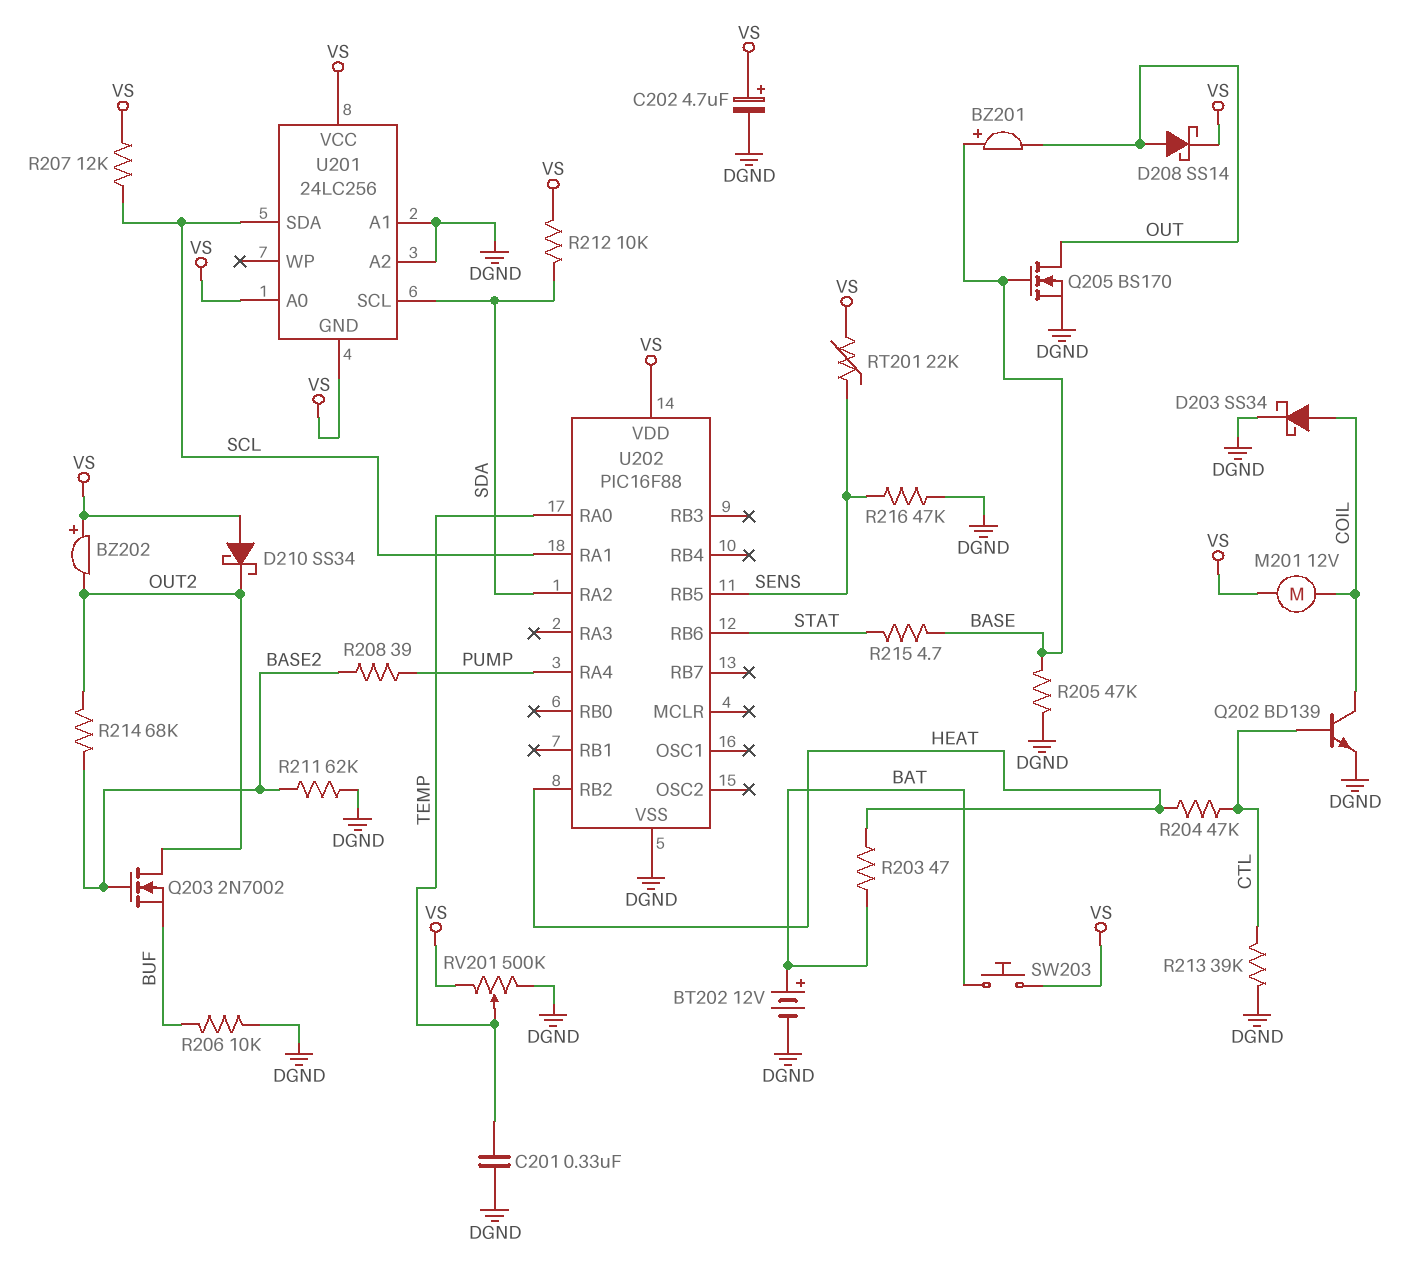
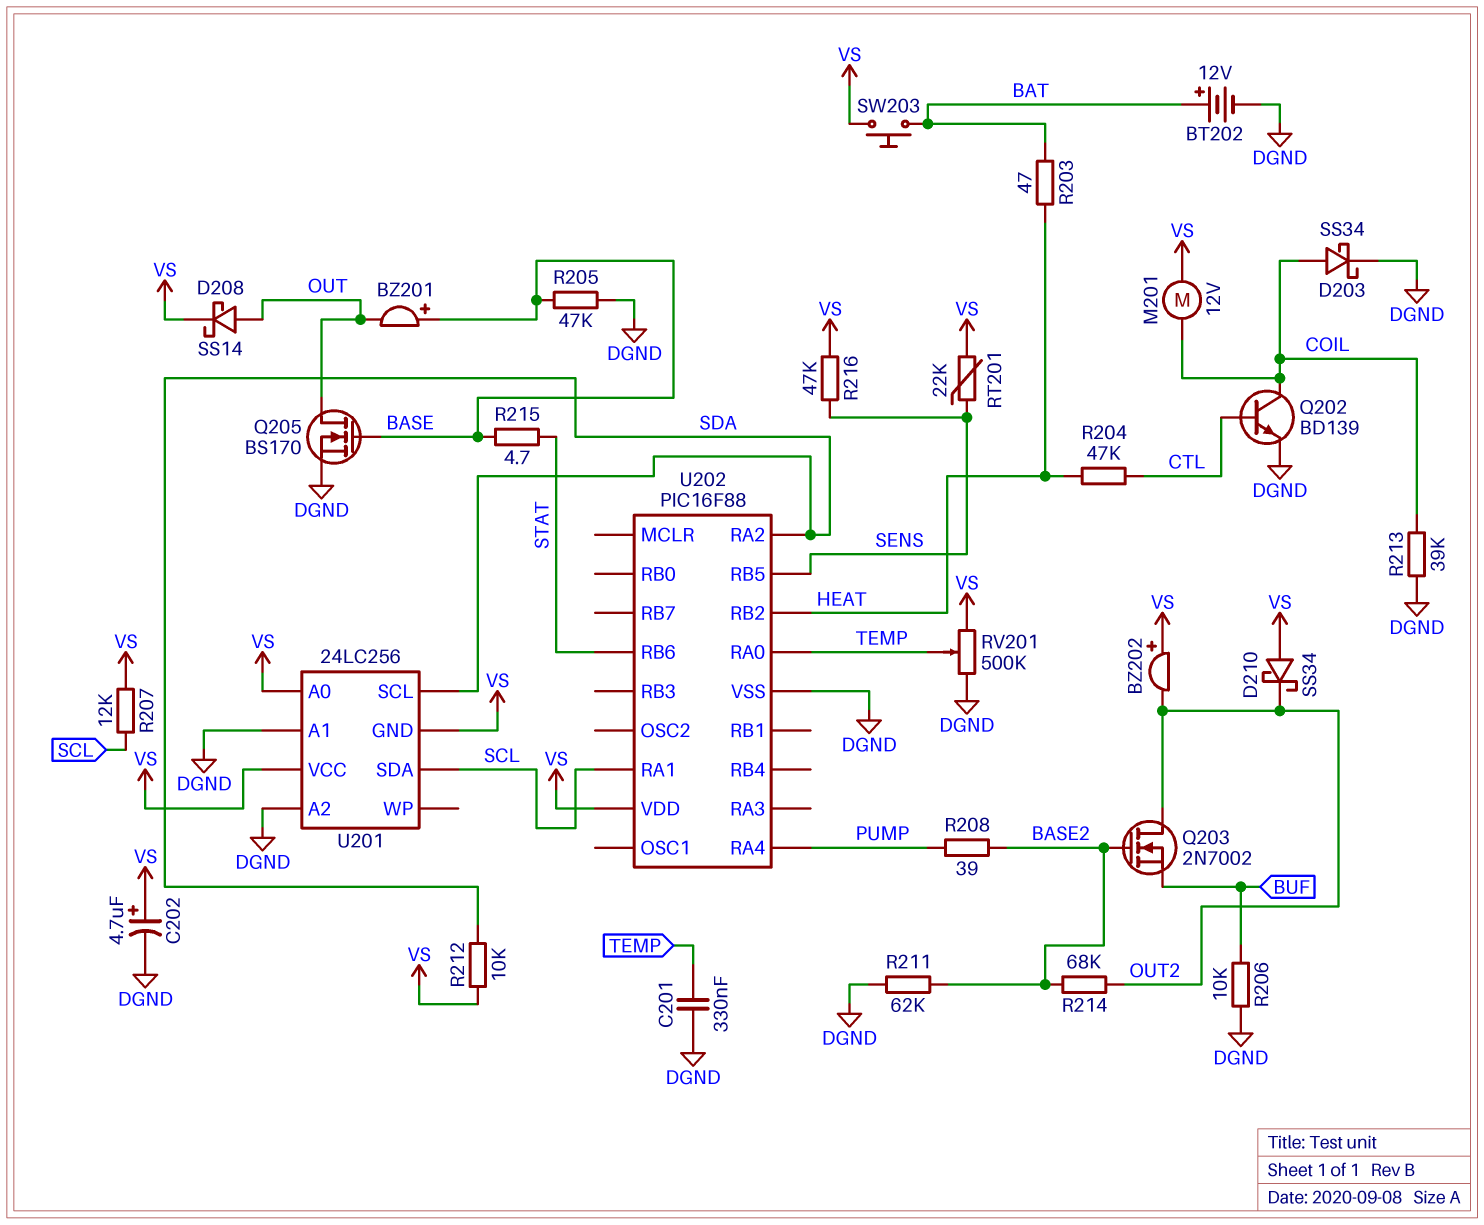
R213: 39k (CTL, DGND) -> 39k (COIL, DGND)
R216: 47k (DGND, SENS) -> 47k (SENS, VS)

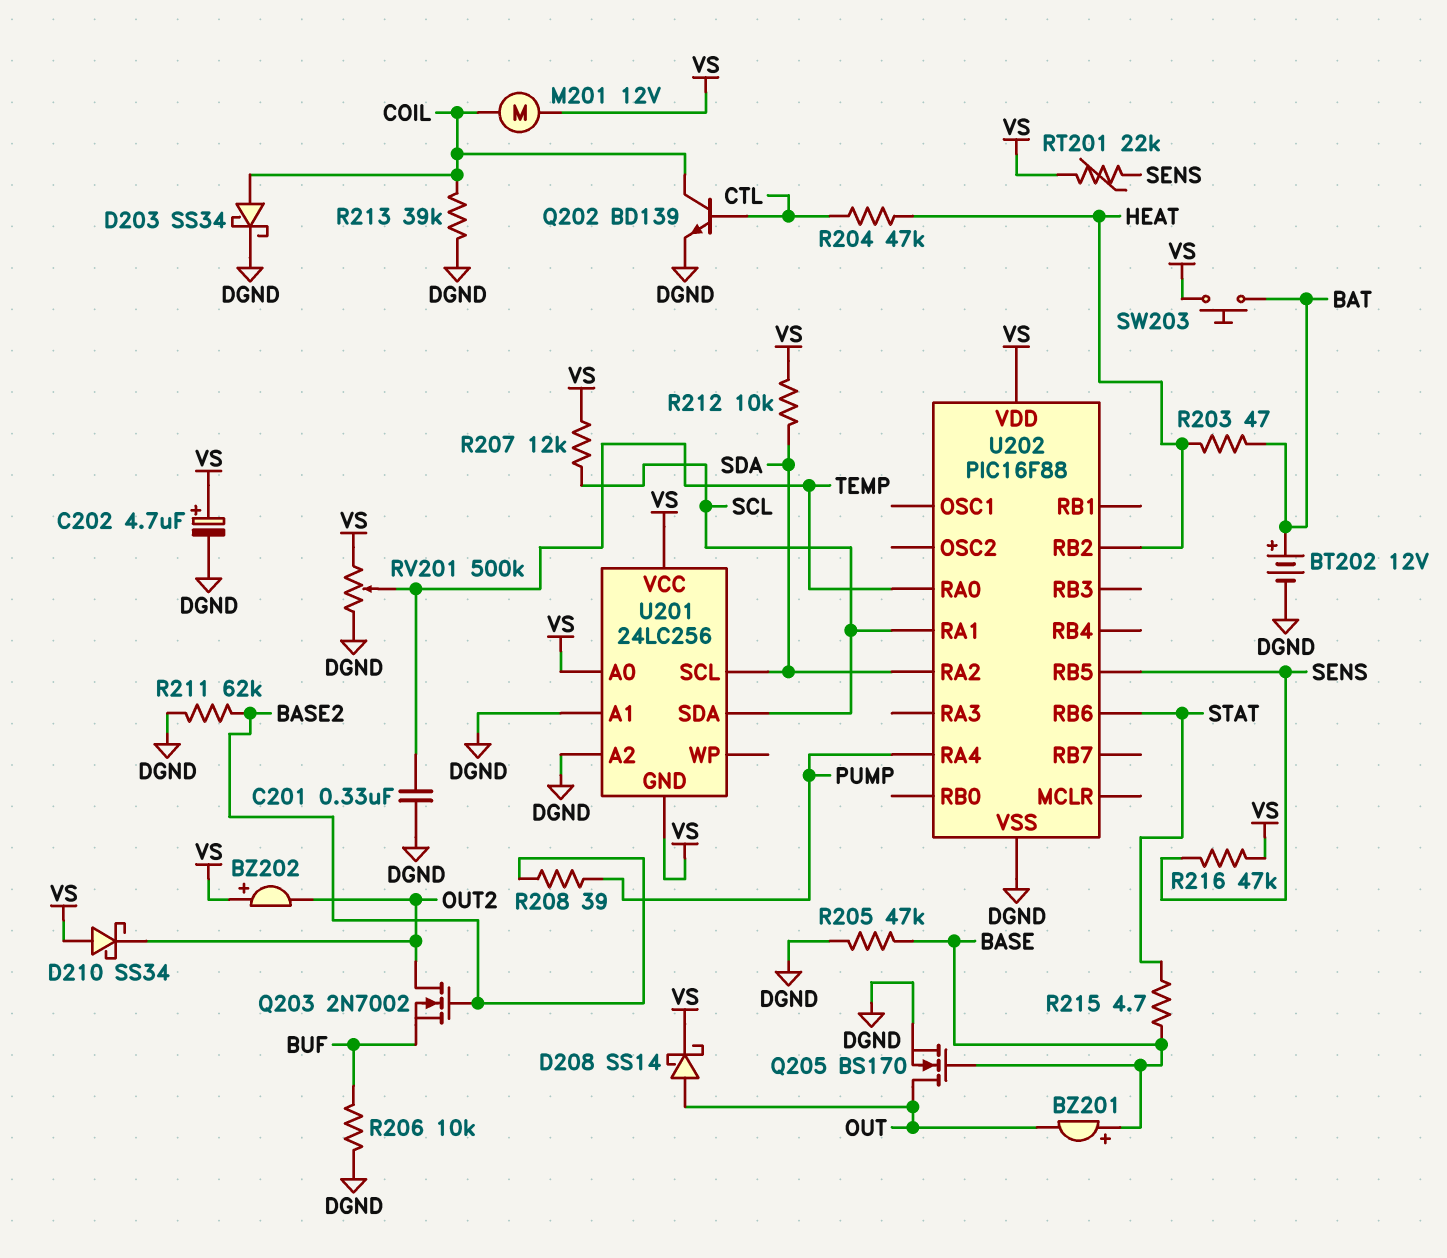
R214: 68k (BASE2, OUT2) -> none

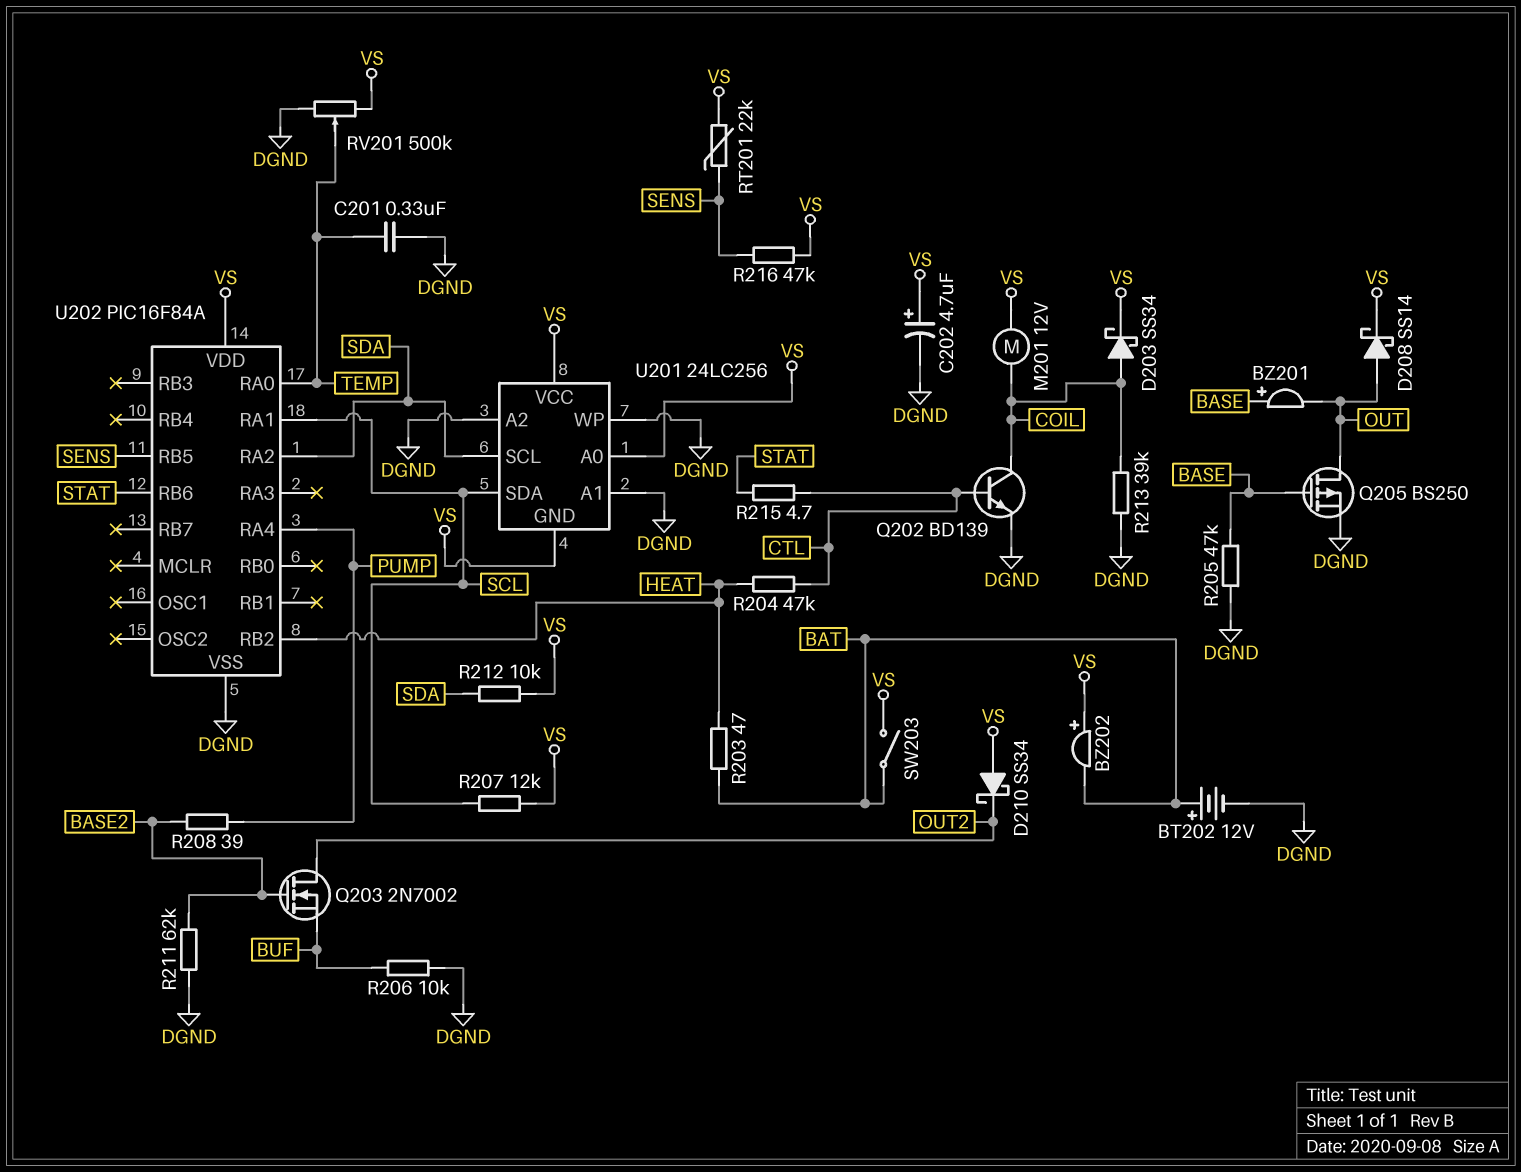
BZ202: buzzer (plus VS, minus OUT2) -> buzzer (plus VS, minus BAT)
D203: schottky SS34 (A COIL, K DGND) -> schottky SS34 (A COIL, K VS)
Q205: NMOS BS170 (G BASE, D OUT, S DGND) -> PMOS BS250 (G BASE, D OUT, S DGND)
R215: 4.7 (BASE, STAT) -> 4.7 (CTL, STAT)
SW203: button (BAT, VS) -> switch (BAT, VS)
U201 pin WP: none -> DGND
U202: PIC16F88 -> PIC16F84A

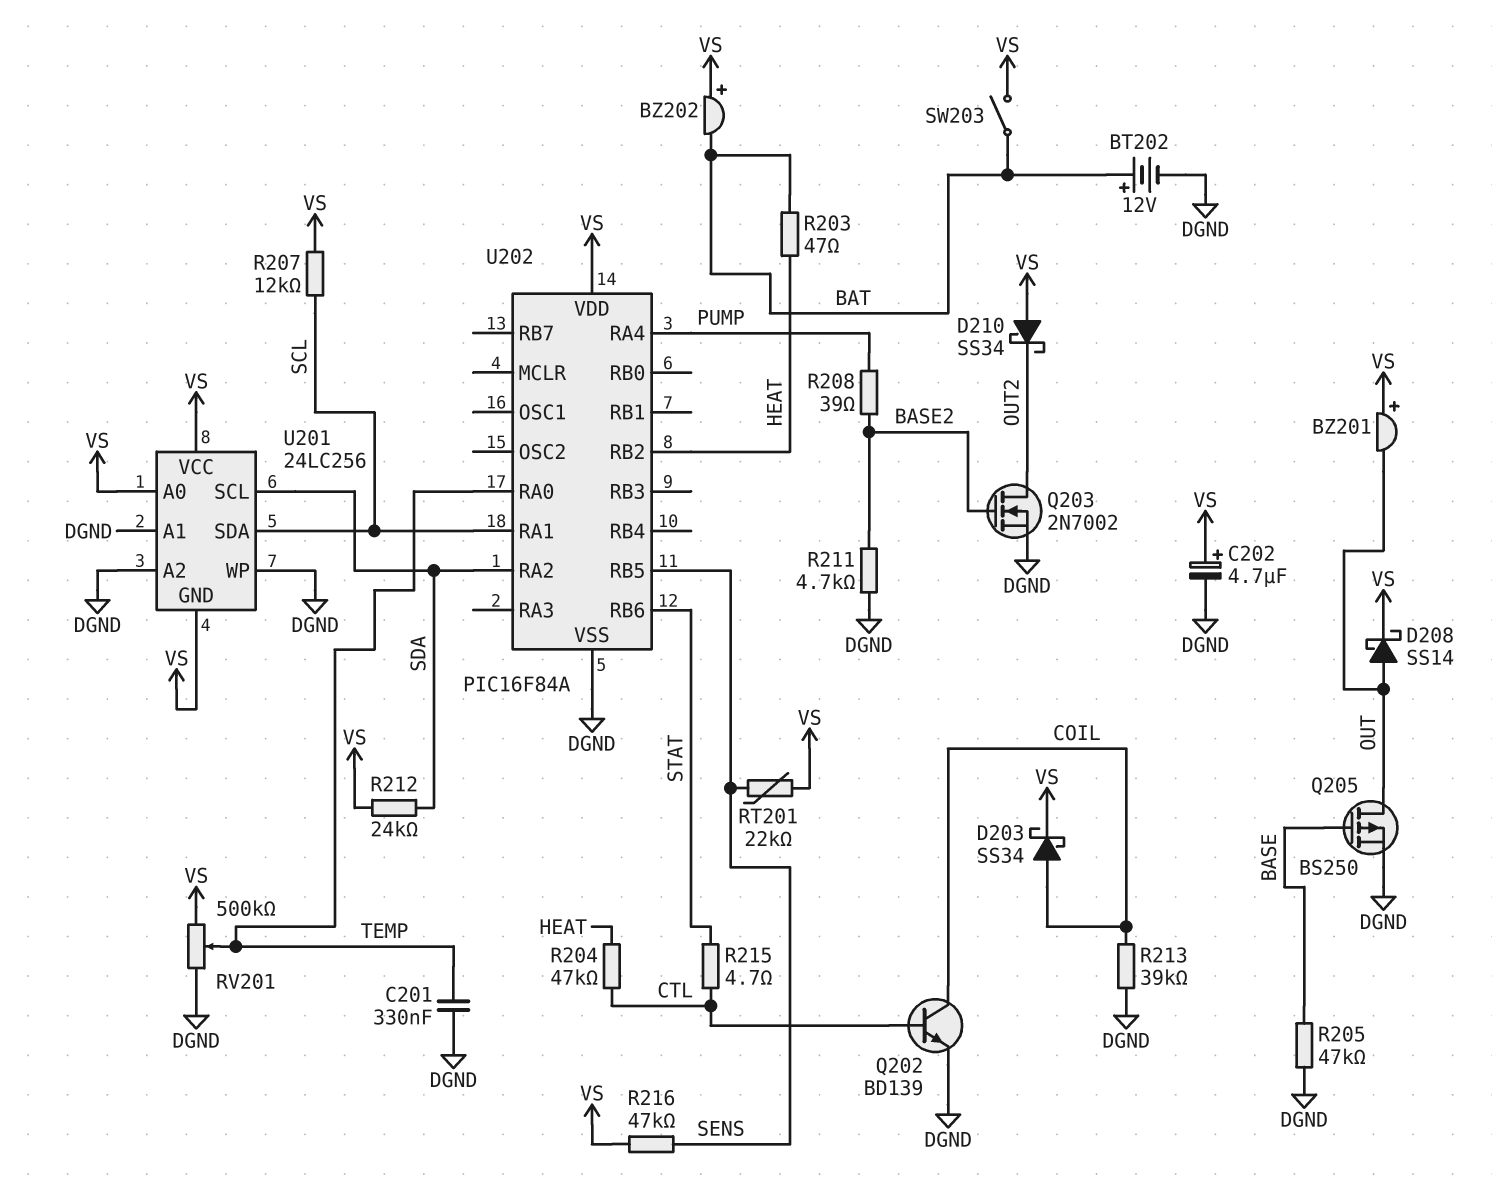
BZ201: buzzer (plus BASE, minus OUT) -> buzzer (plus VS, minus OUT)
M201: motor 12V (COIL, VS) -> none
Q203: NMOS 2N7002 (G BASE2, D OUT2, S BUF) -> NMOS 2N7002 (G BASE2, D OUT2, S DGND)
R206: 10k (BUF, DGND) -> none
R211: 62k (BASE2, DGND) -> 4.7k (BASE2, DGND)
R212: 10k (SDA, VS) -> 24k (SDA, VS)

